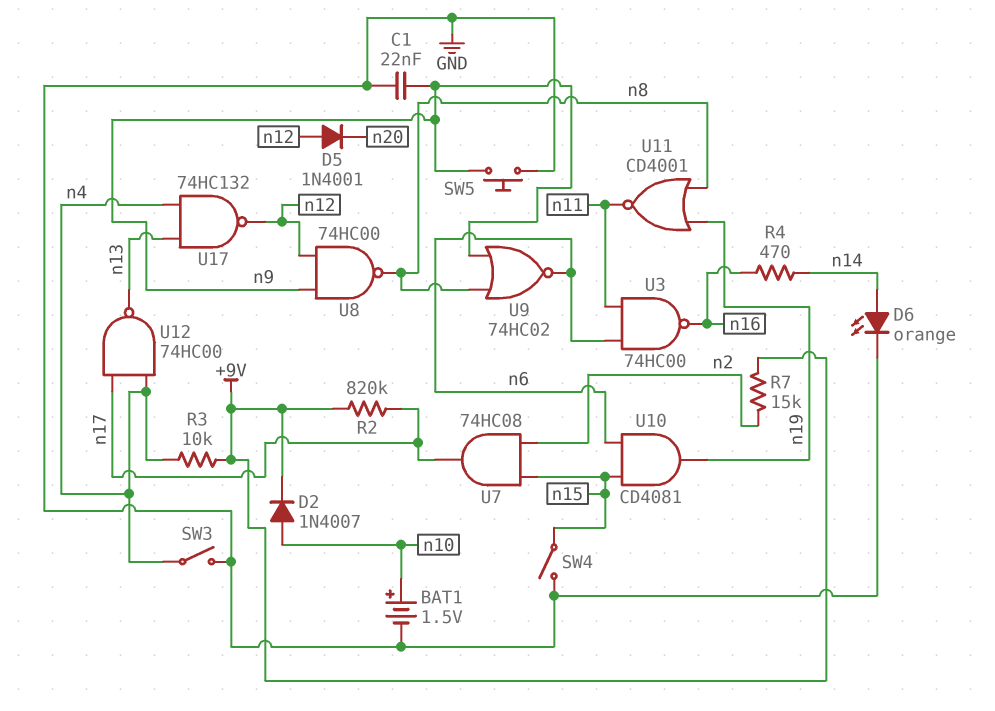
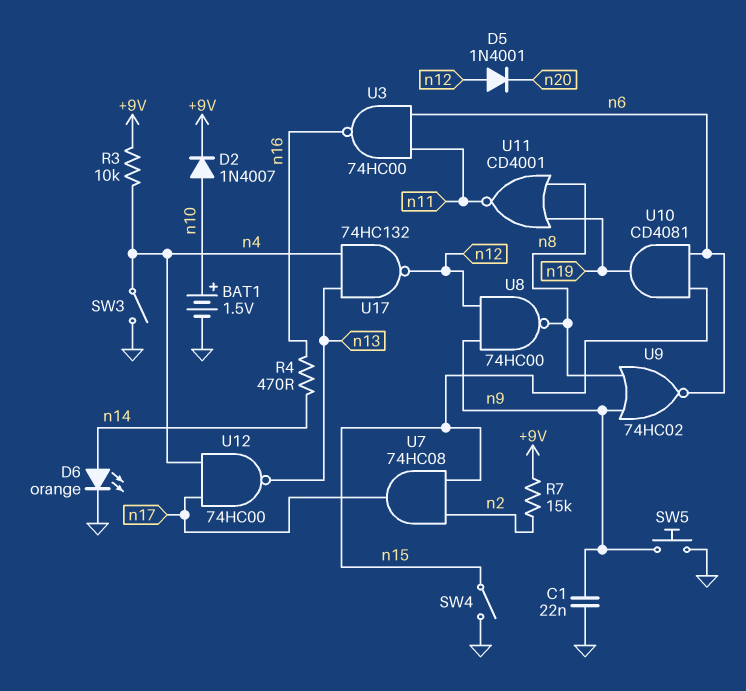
R2: 820k (+9V, n17) -> none

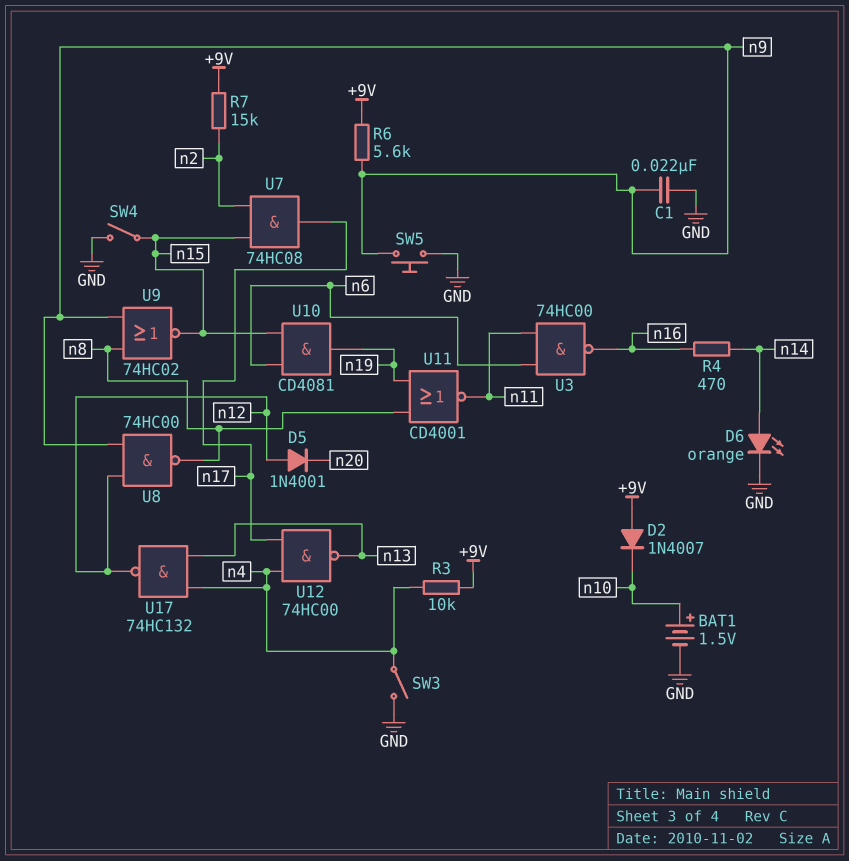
D2: diode 1N4007 (A n10, K +9V) -> diode 1N4007 (A +9V, K n10)
R6: none -> 5.6k (+9V, n9)
U9: NOR 74HC02 (in n8, in n9, out n6) -> NOR 74HC02 (in n8, in n9, out n15)

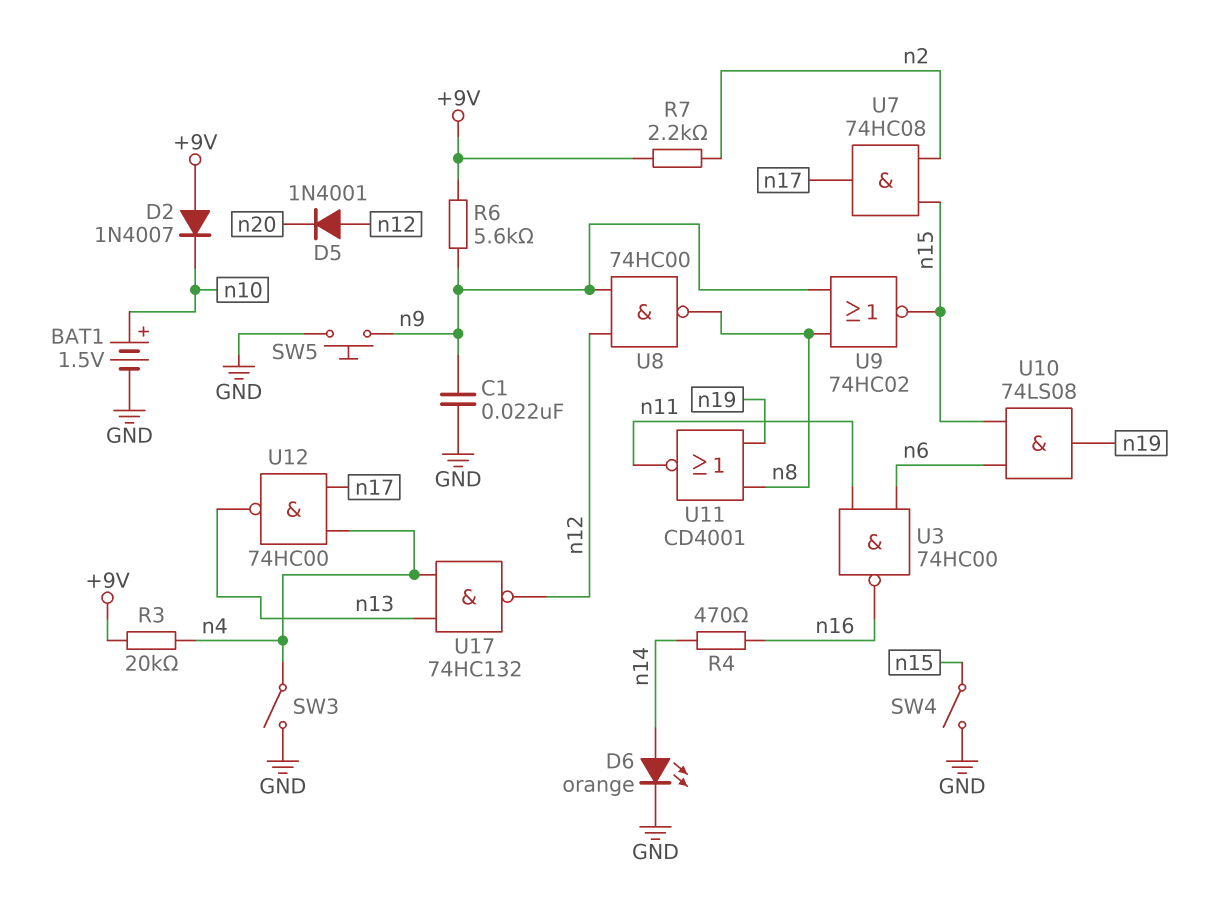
R3: 10k (+9V, n4) -> 20k (+9V, n4)
R7: 15k (+9V, n2) -> 2.2k (+9V, n2)
U10: AND CD4081 (in n6, in n15, out n19) -> AND 74LS08 (in n6, in n15, out n19)

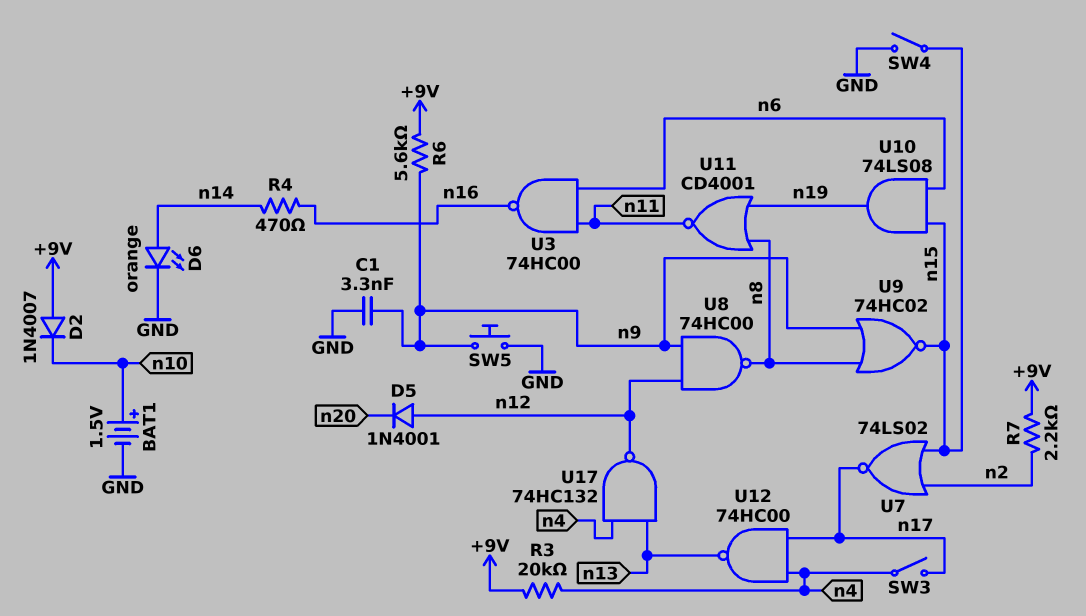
C1: 22nF (GND, n9) -> 3.3nF (GND, n9)
SW3: switch (GND, n4) -> switch (n4, n17)
U7: AND 74HC08 (in n2, in n15, out n17) -> NOR 74LS02 (in n2, in n15, out n17)

